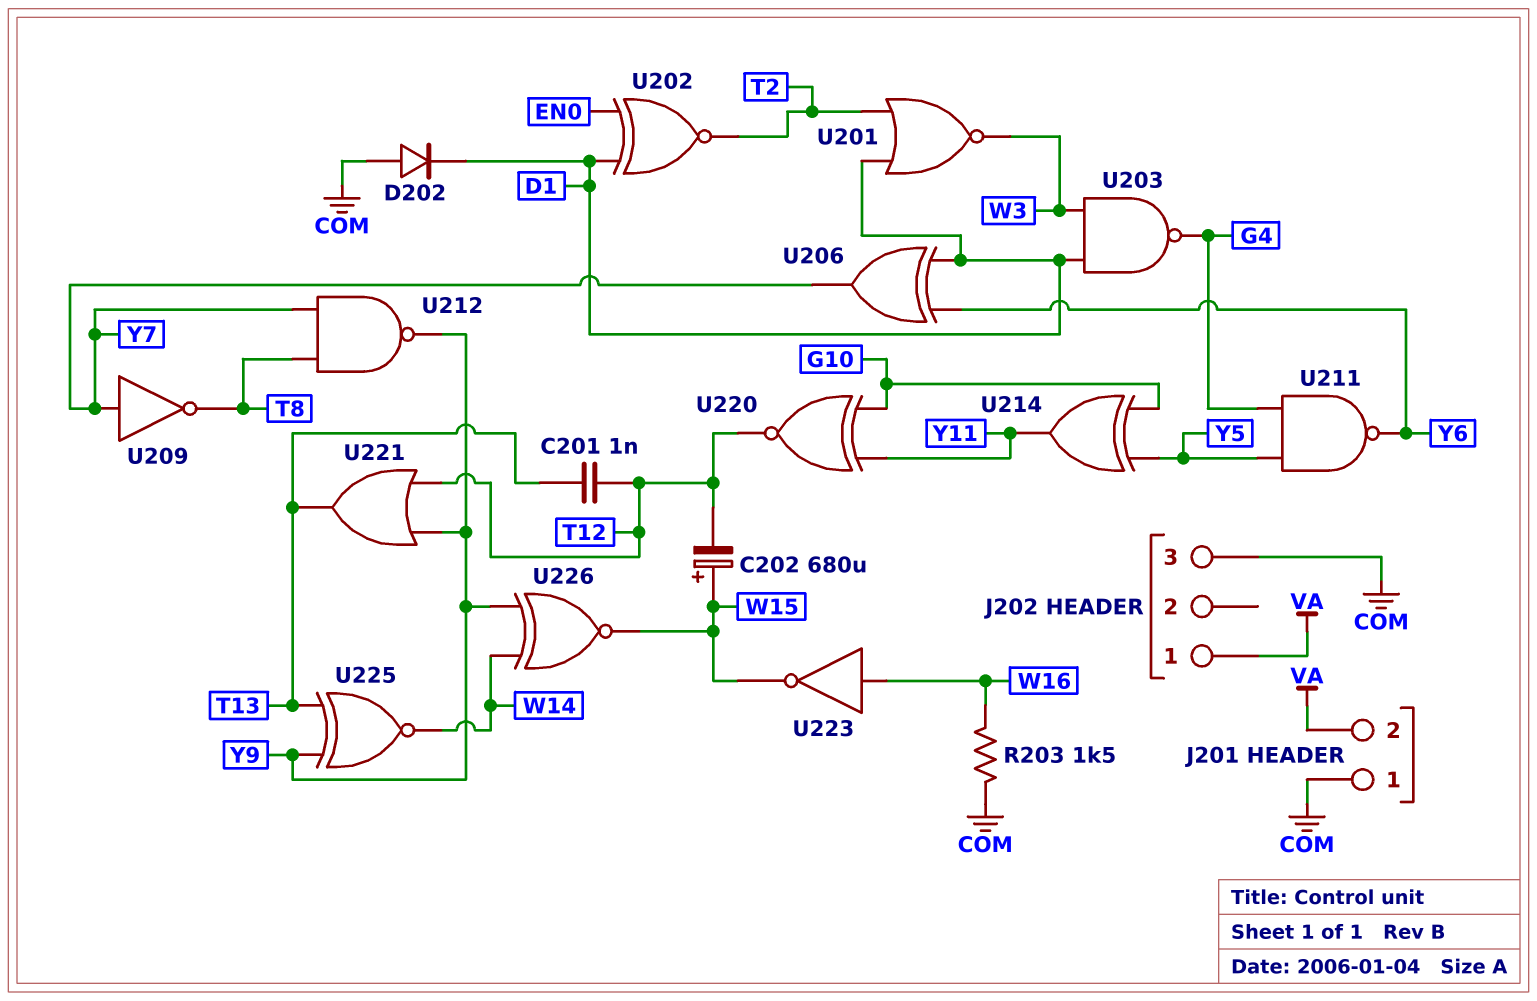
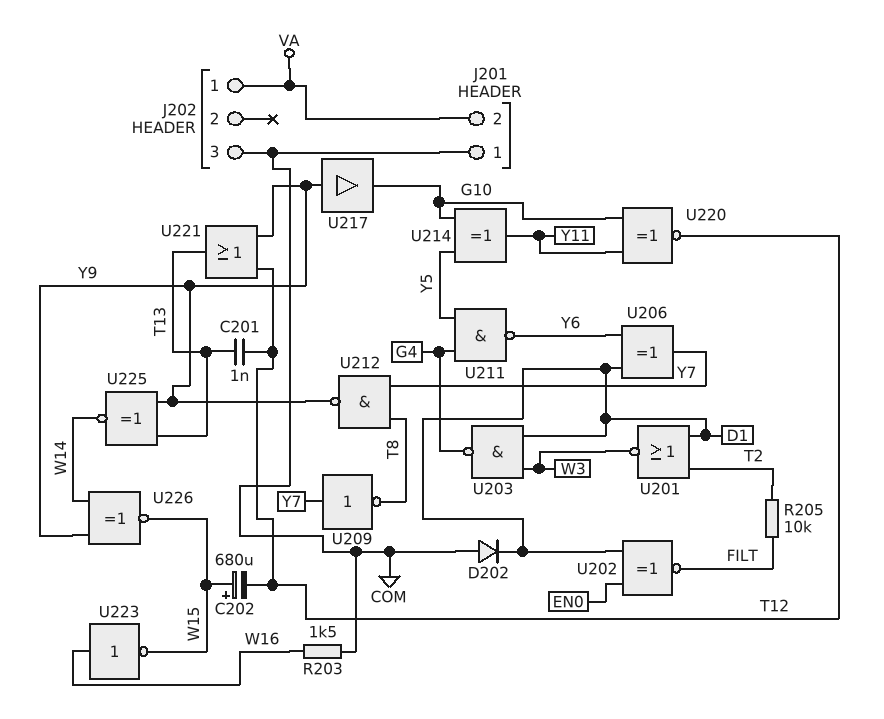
R205: none -> 10k (FILT, T2)
U202: XNOR (in D1, in EN0, out T2) -> XNOR (in D1, in EN0, out FILT)
U217: none -> buffer (in Y9, out G10)

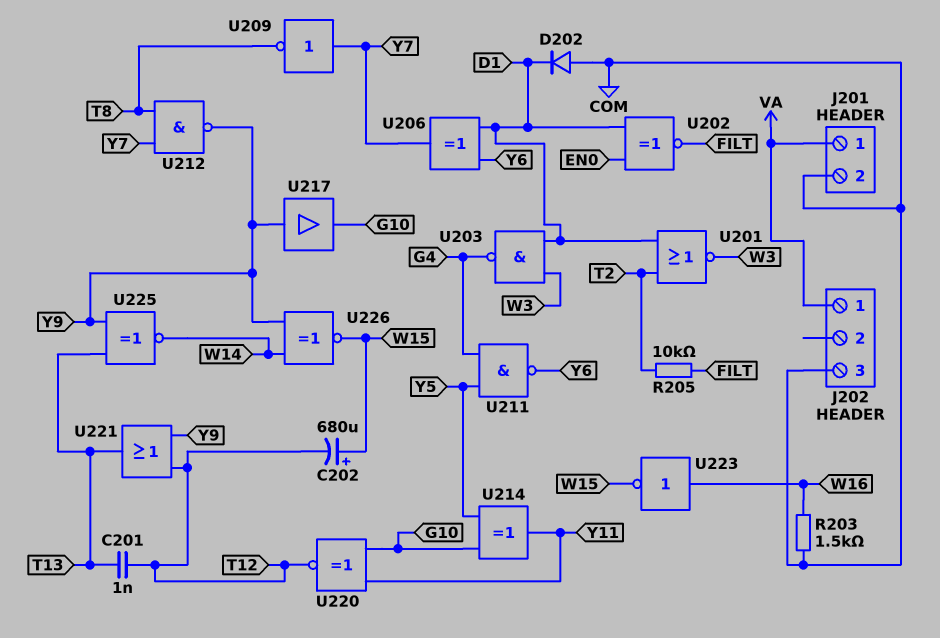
J201 pin 1: COM -> VA
J201 pin 2: VA -> COM

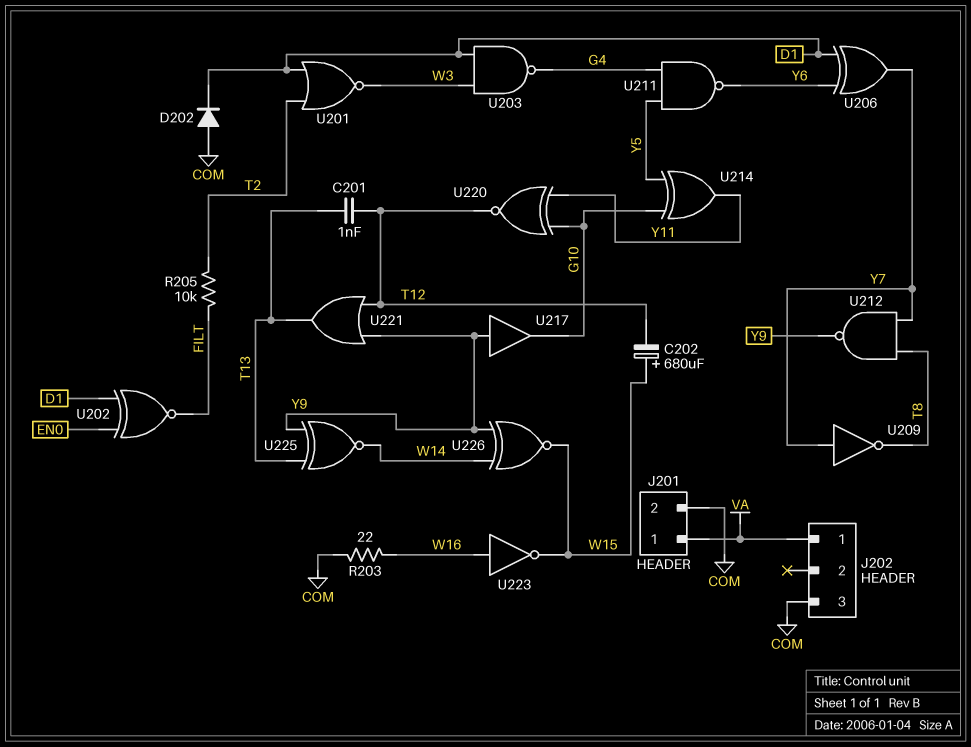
R203: 1.5k (COM, W16) -> 22 (COM, W16)

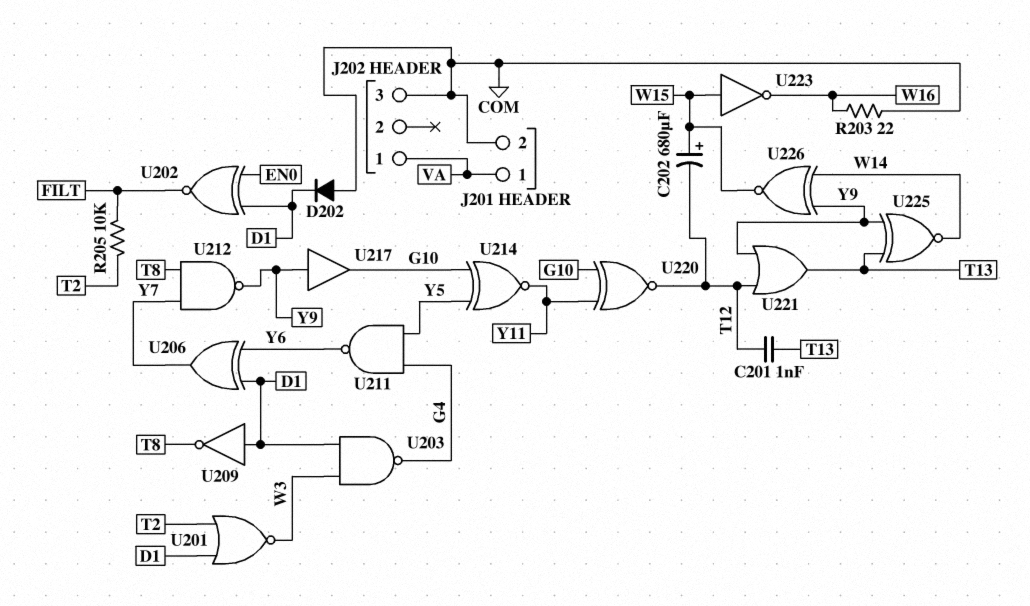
U209: NOT (in Y7, out T8) -> NOT (in D1, out T8)
U214: XOR (in G10, in Y5, out Y11) -> XNOR (in G10, in Y5, out Y11)
U223: NOT (in W16, out W15) -> NOT (in W15, out W16)

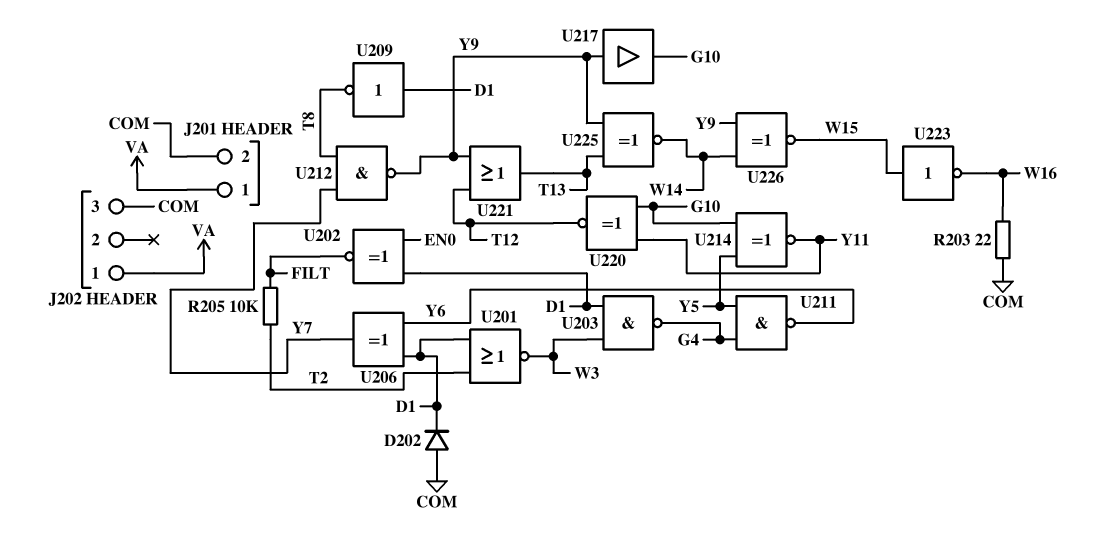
C201: 1nF (T12, T13) -> none
C202: 680uF (plus W15, minus T12) -> none

